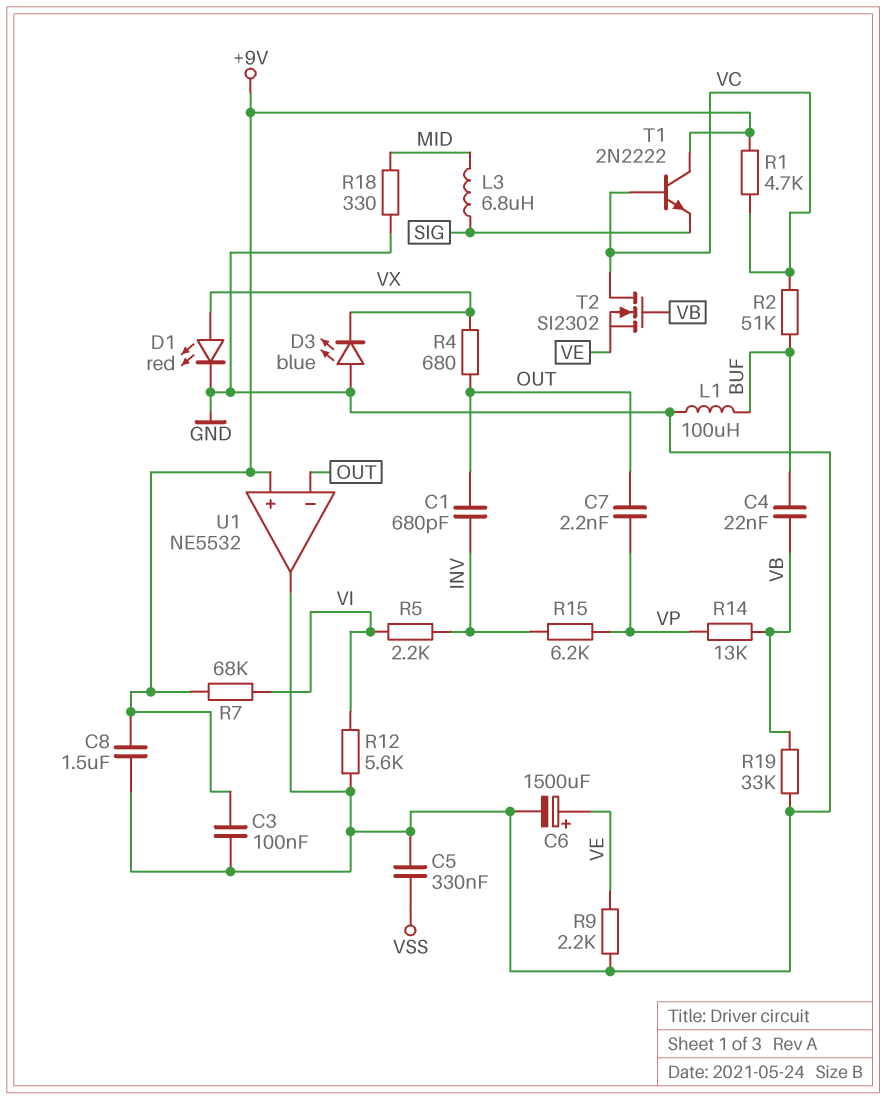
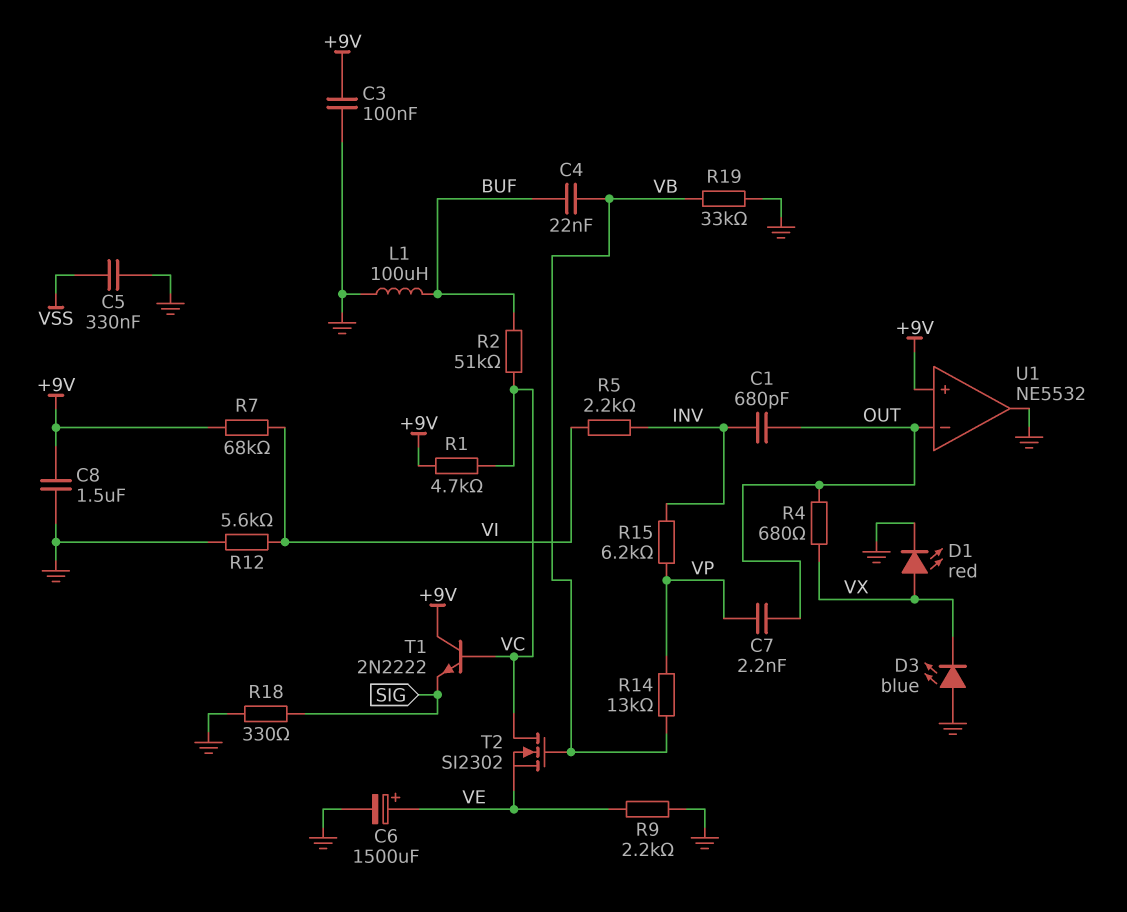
L3: 6.8uH (MID, SIG) -> none
R18: 330 (GND, MID) -> 330 (GND, SIG)

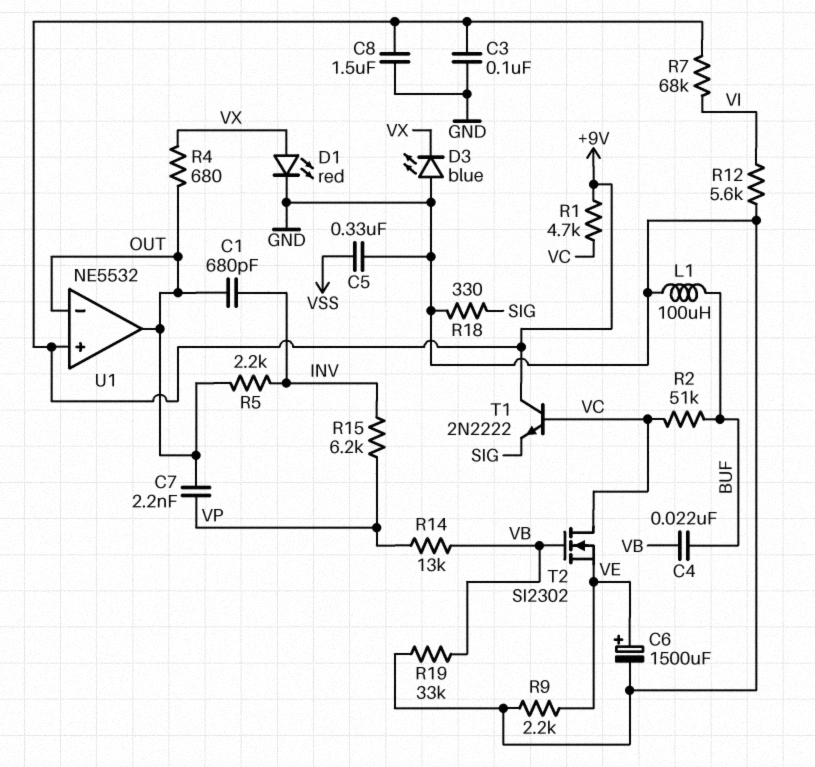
R5: 2.2k (INV, VI) -> 2.2k (INV, OUT)
U1 pin out: GND -> OUT

